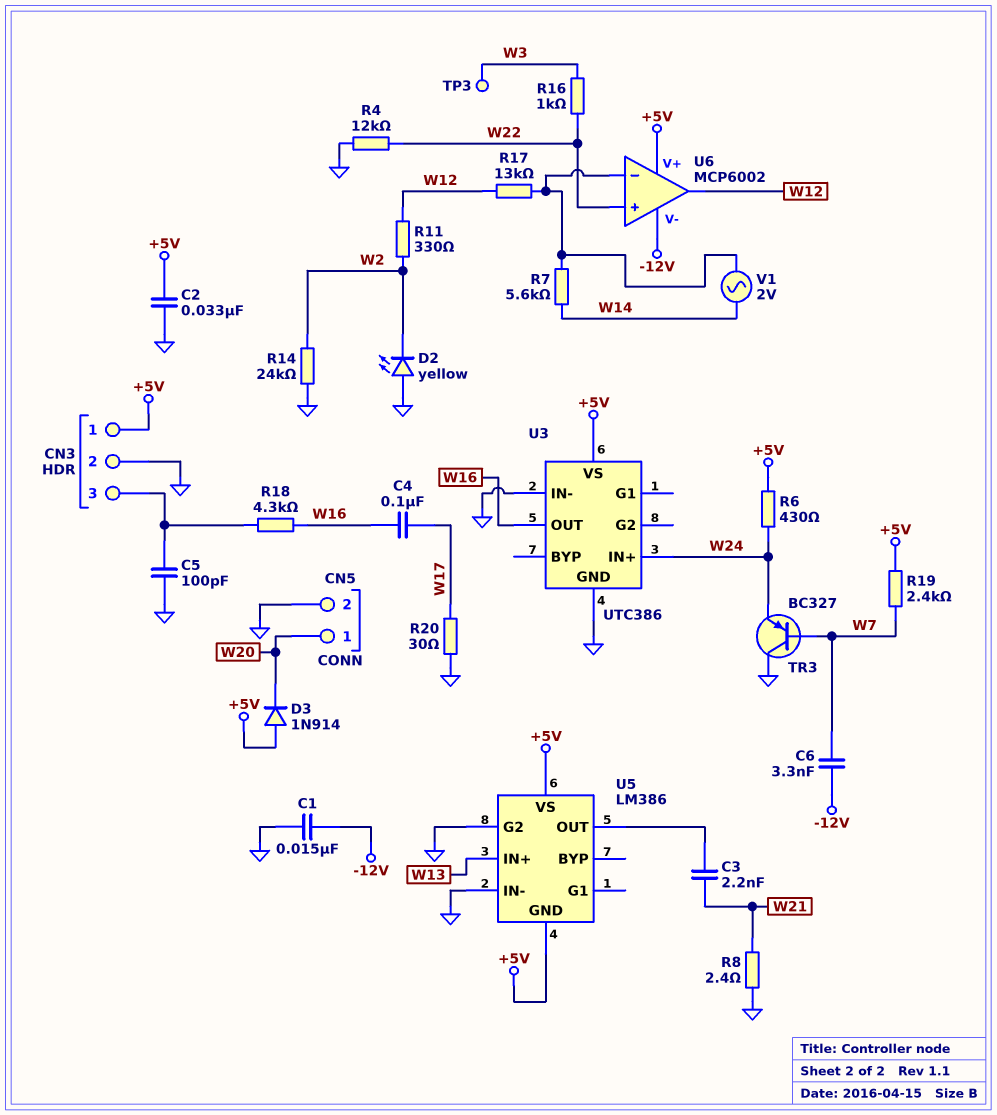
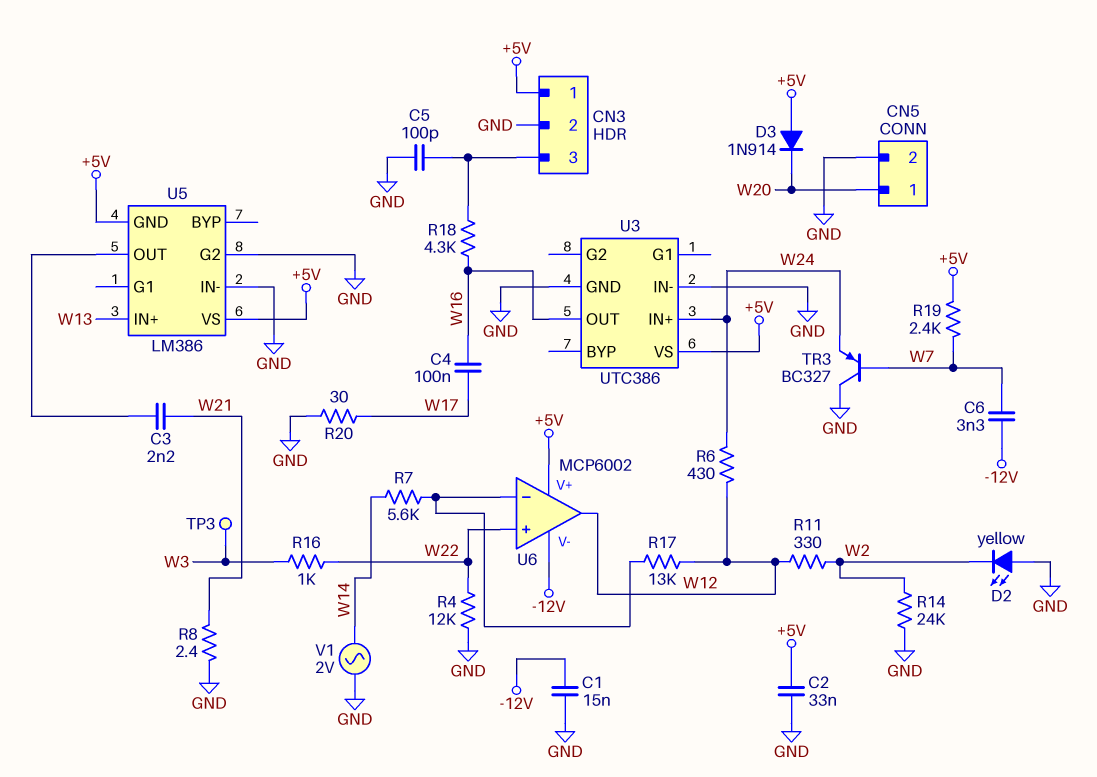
R6: 430 (+5V, W24) -> 430 (W12, W24)
V1: AC 2V (U6/in-, W14) -> AC 2V (GND, W14)

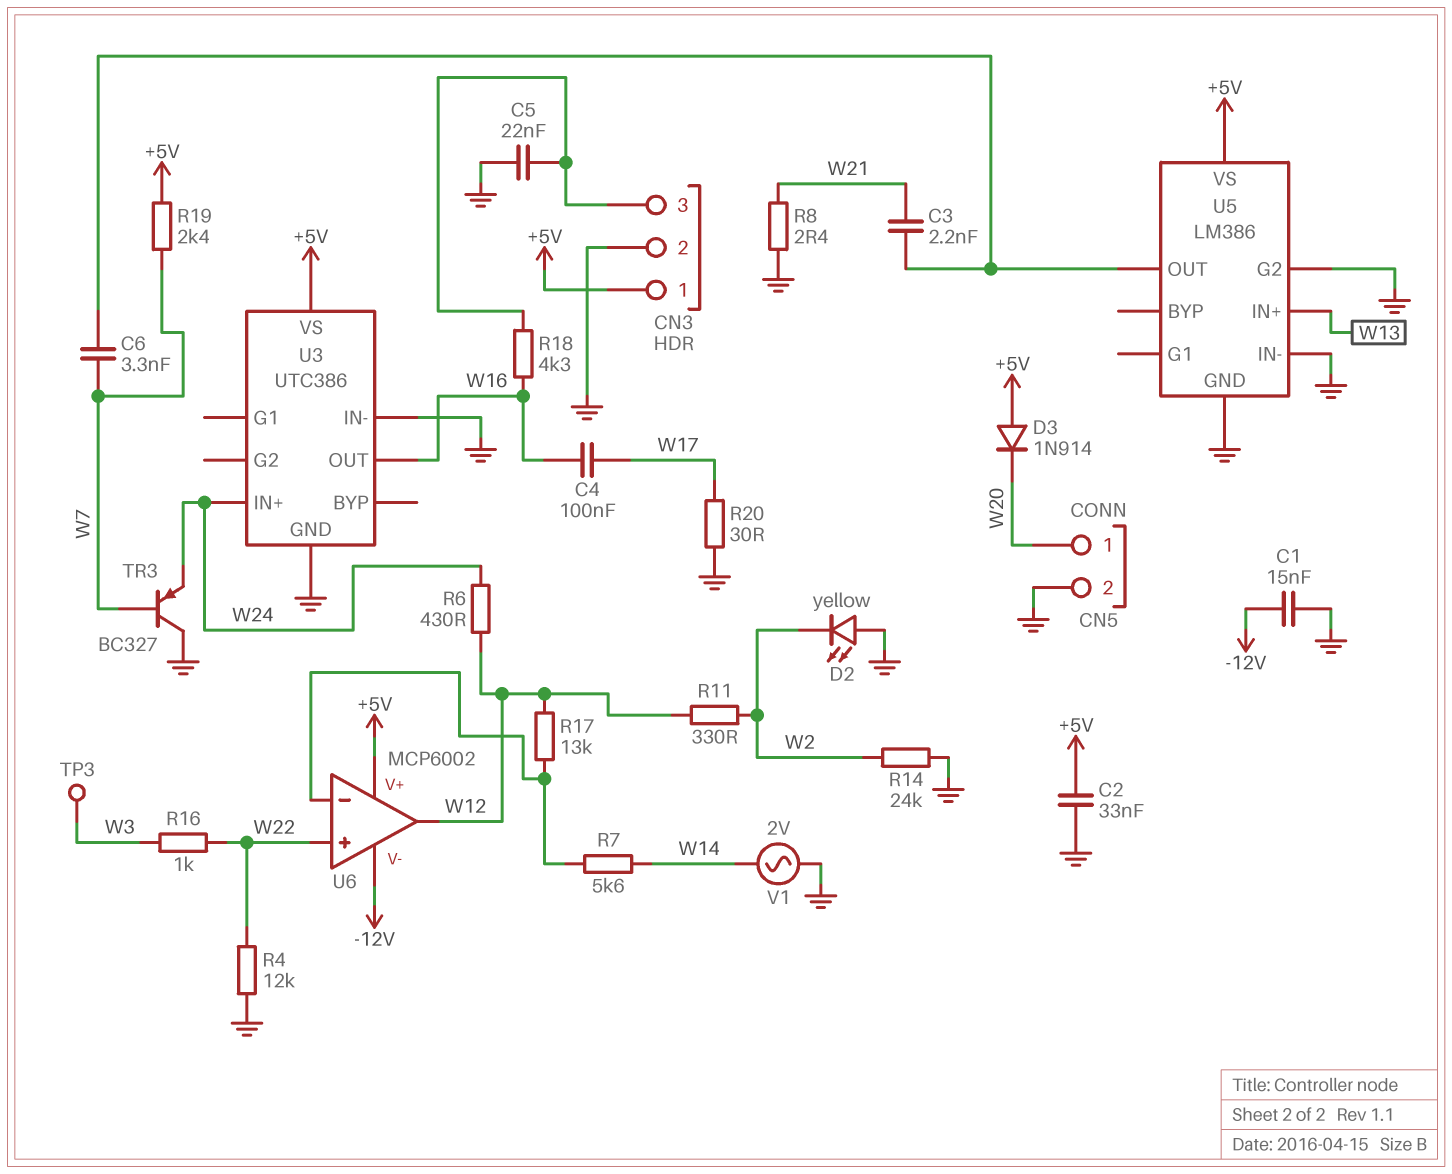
C5: 100pF (CN3/3, GND) -> 22nF (CN3/3, GND)
C6: 3.3nF (-12V, W7) -> 3.3nF (U5/OUT, W7)
U5 pin GND: +5V -> GND

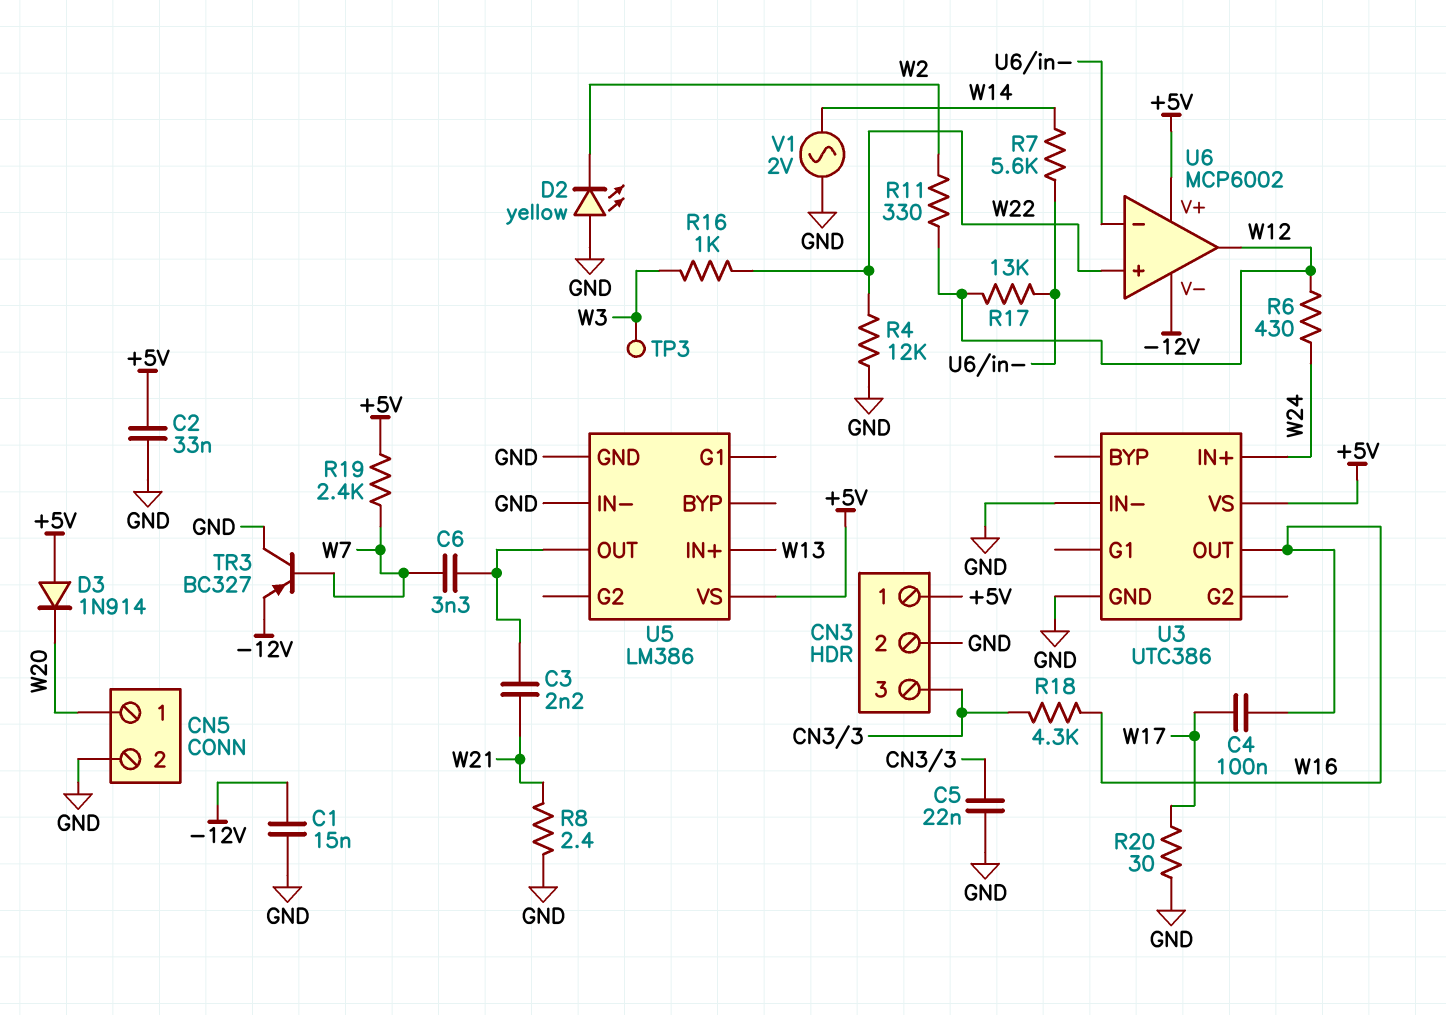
R14: 24k (GND, W2) -> none
TR3: PNP BC327 (B W7, C GND, E W24) -> PNP BC327 (B W7, C GND, E -12V)
U5 pin G2: GND -> none

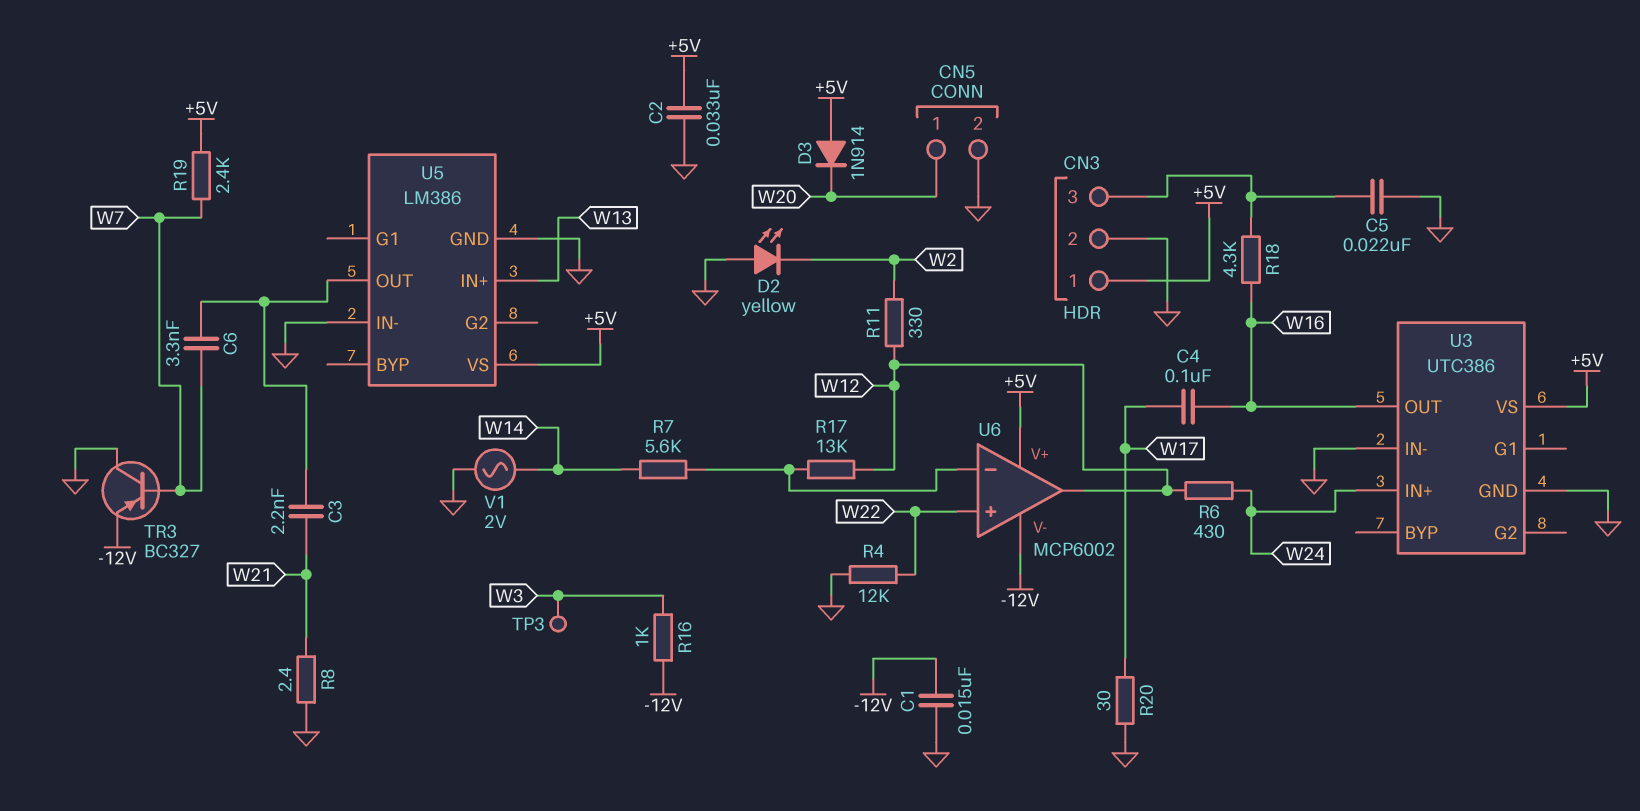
R16: 1k (W3, W22) -> 1k (-12V, W3)

